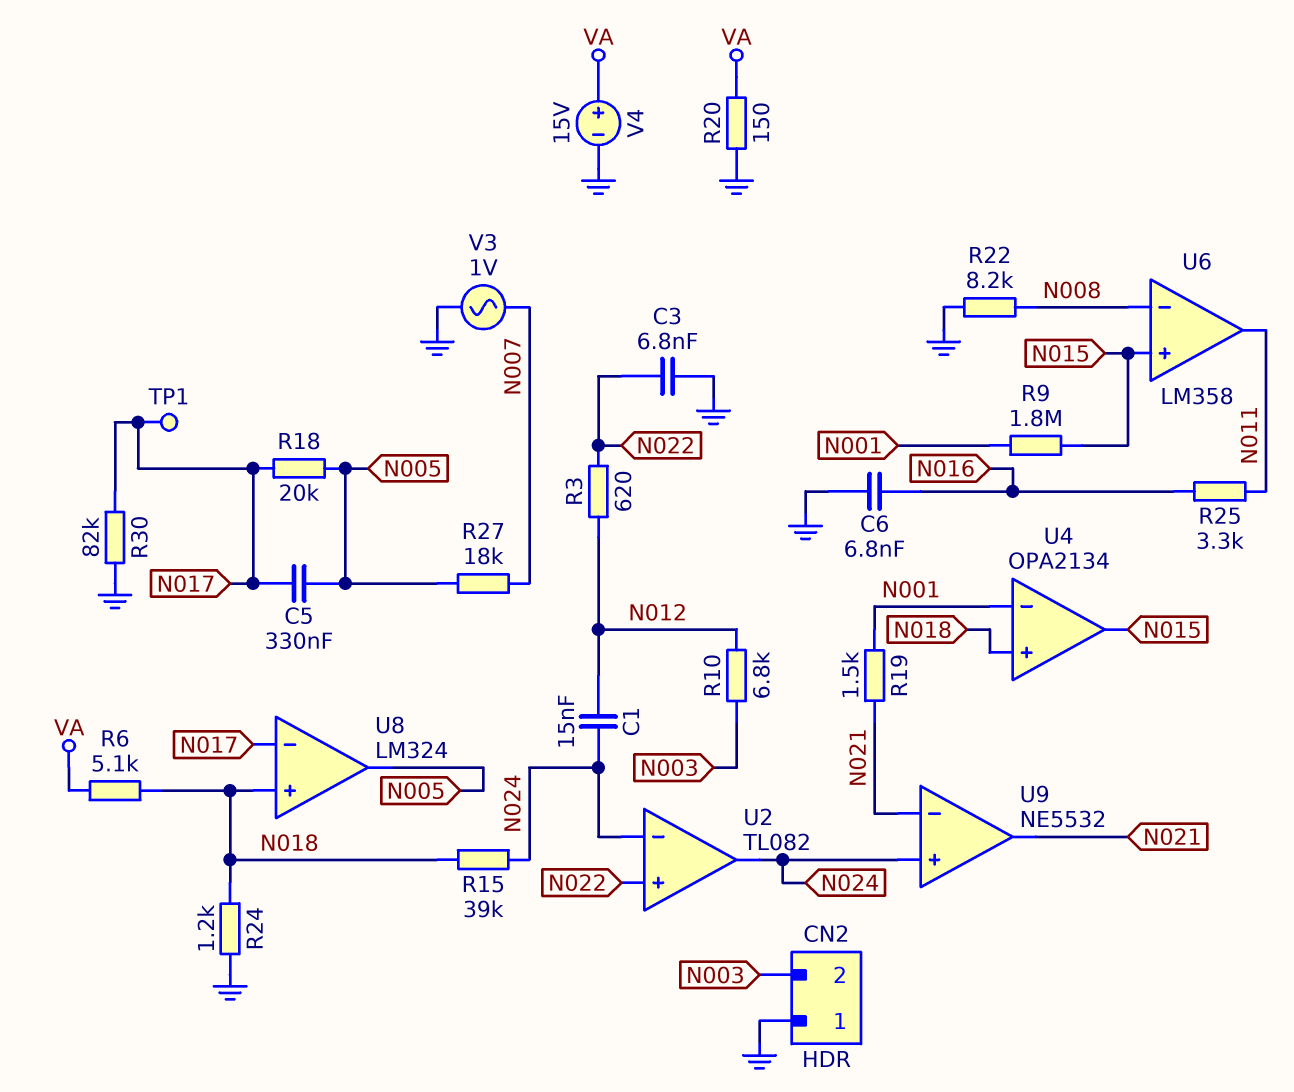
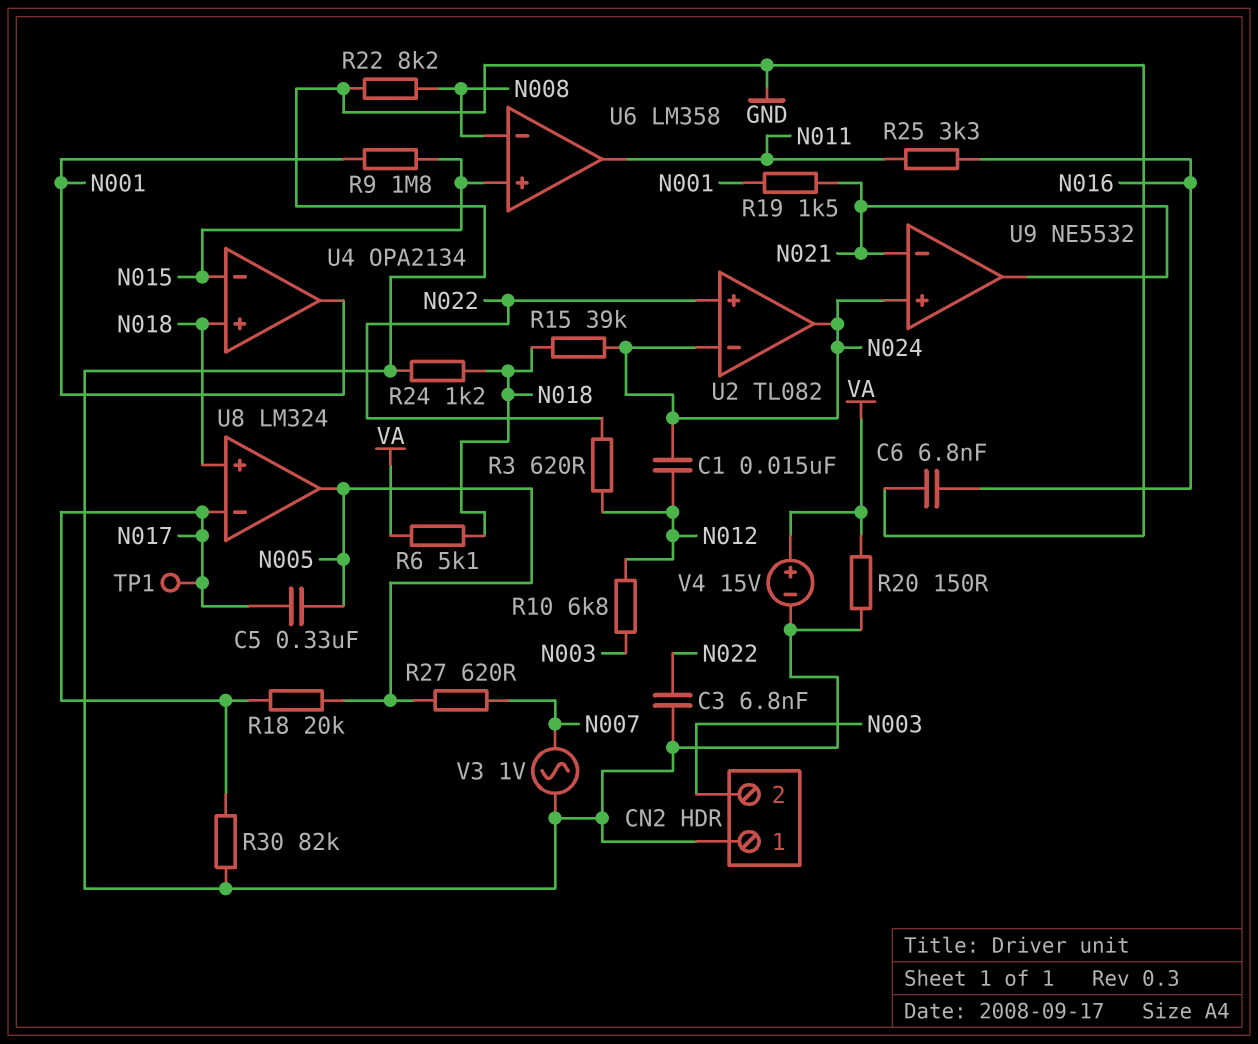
R27: 18k (N005, N007) -> 620 (N005, N007)
U4 pin in-: N001 -> N015
U4 pin out: N015 -> N001

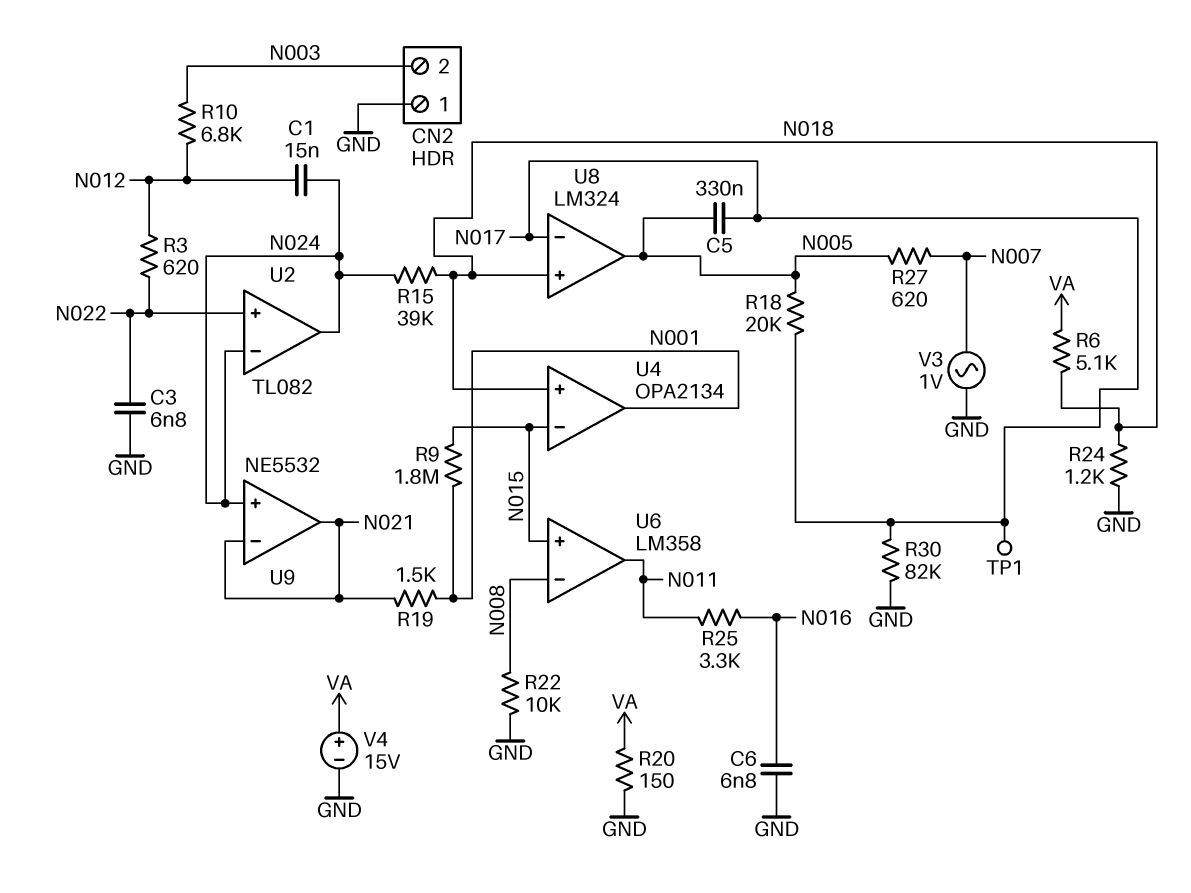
R22: 8.2k (GND, N008) -> 10k (GND, N008)

